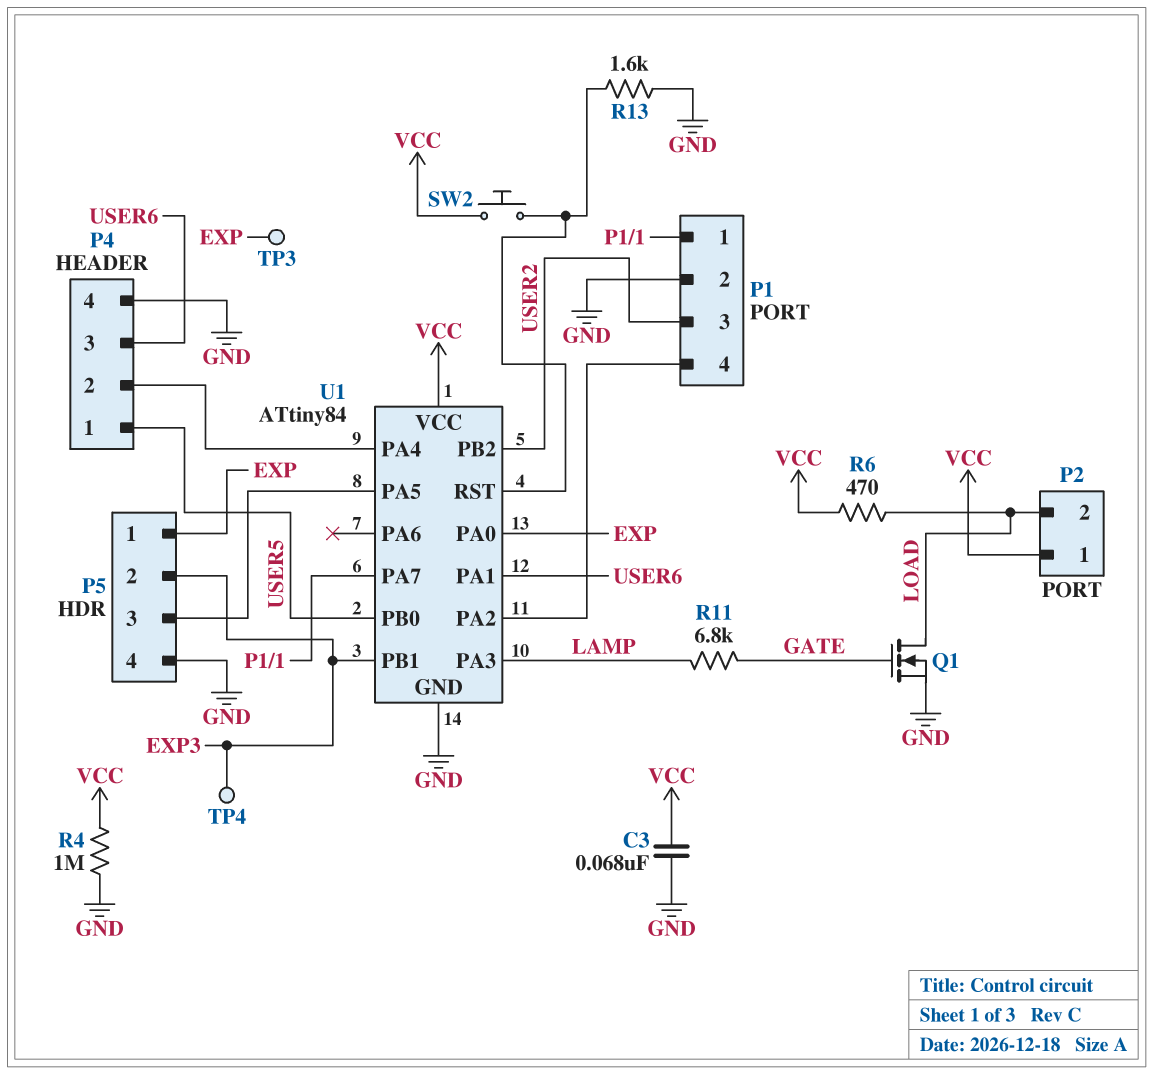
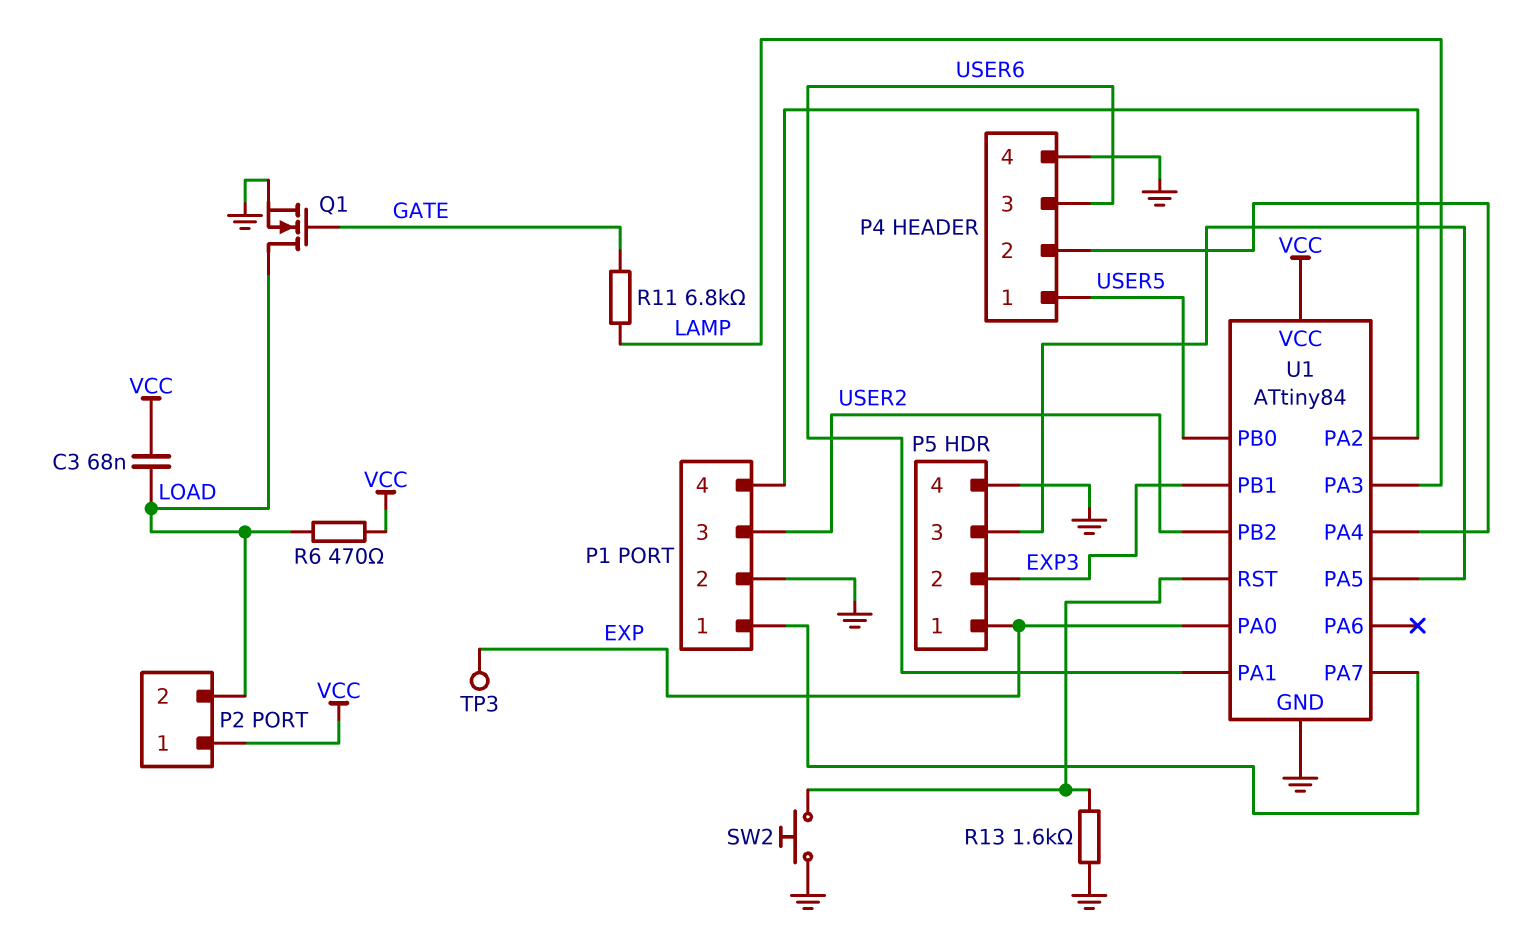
C3: 68nF (GND, VCC) -> 68nF (LOAD, VCC)
R4: 1M (GND, VCC) -> none
SW2: button (U1/RST, VCC) -> button (GND, U1/RST)
TP4: test point (EXP3) -> none

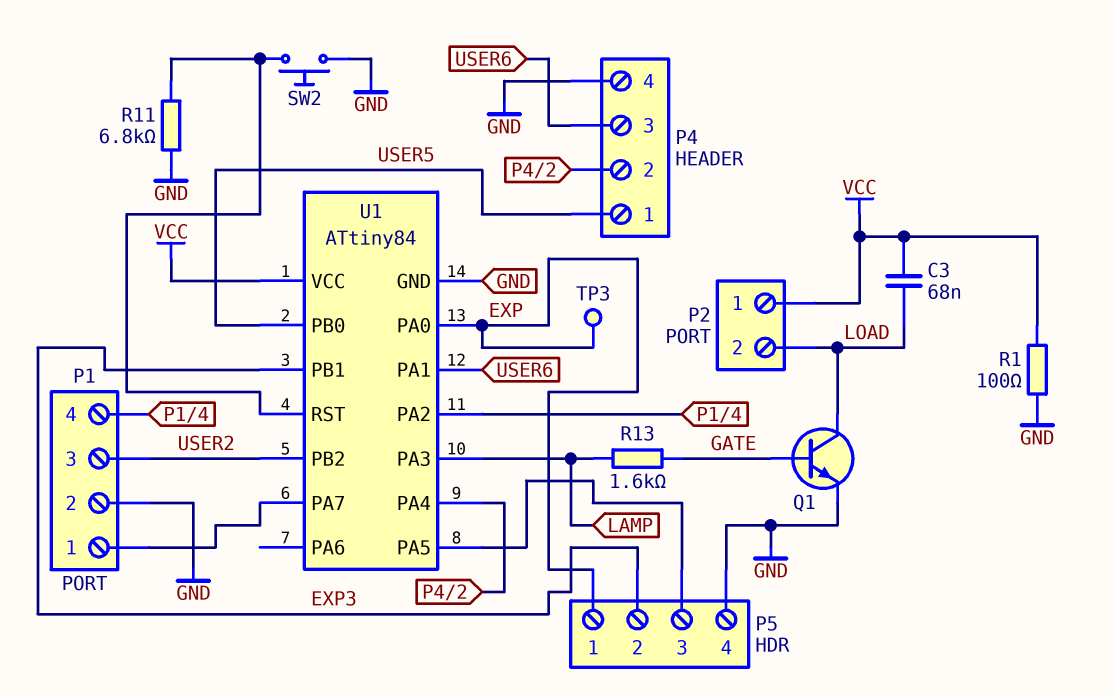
Q1: NMOS (G GATE, D LOAD, S GND) -> NPN (B GATE, C LOAD, E GND)
R1: none -> 100 (GND, VCC)
R6: 470 (LOAD, VCC) -> none
R11: 6.8k (GATE, LAMP) -> 6.8k (GND, U1/RST)
R13: 1.6k (GND, U1/RST) -> 1.6k (GATE, LAMP)

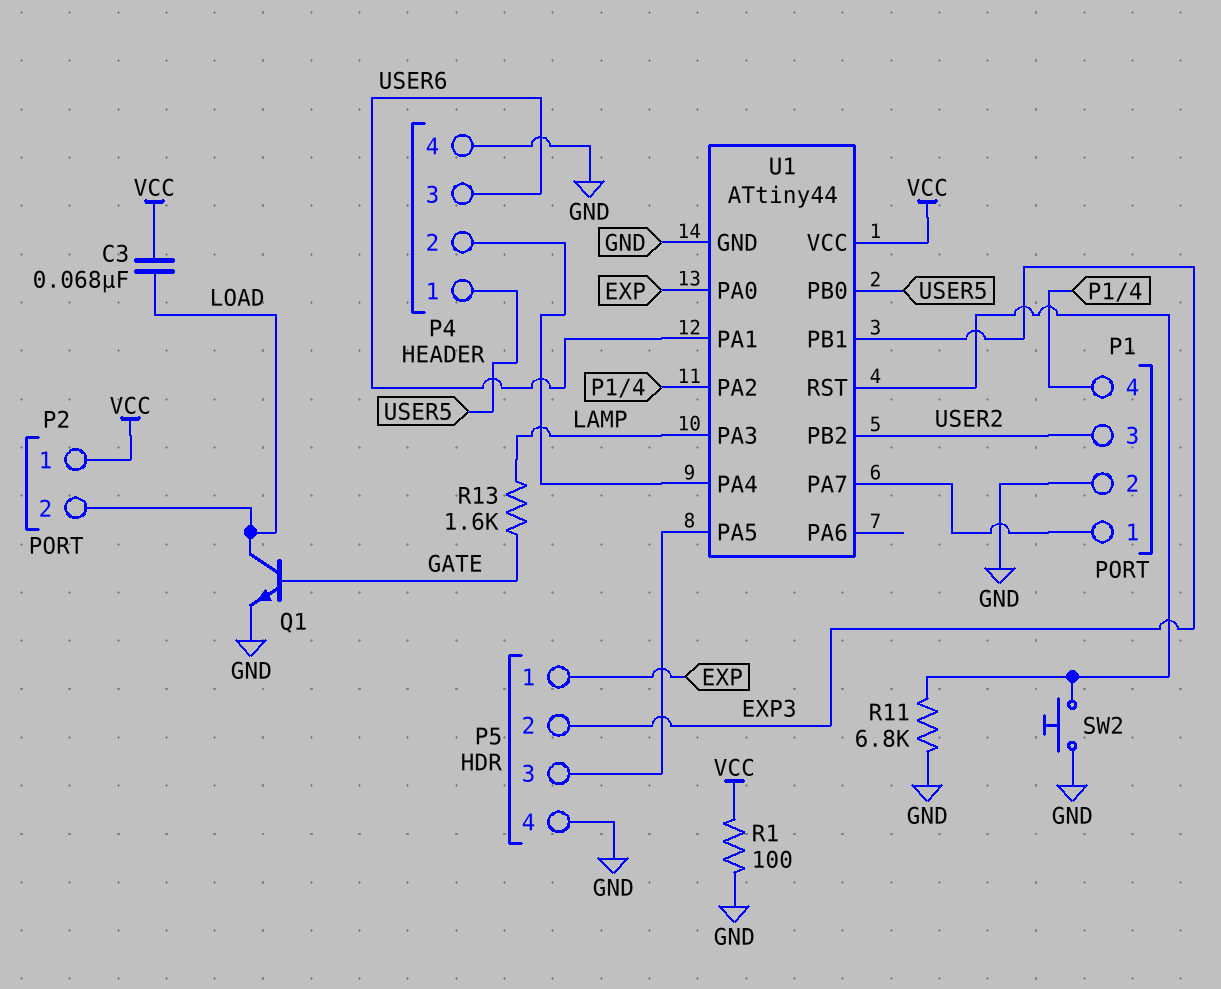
TP3: test point (EXP) -> none
U1: ATtiny84 -> ATtiny44

